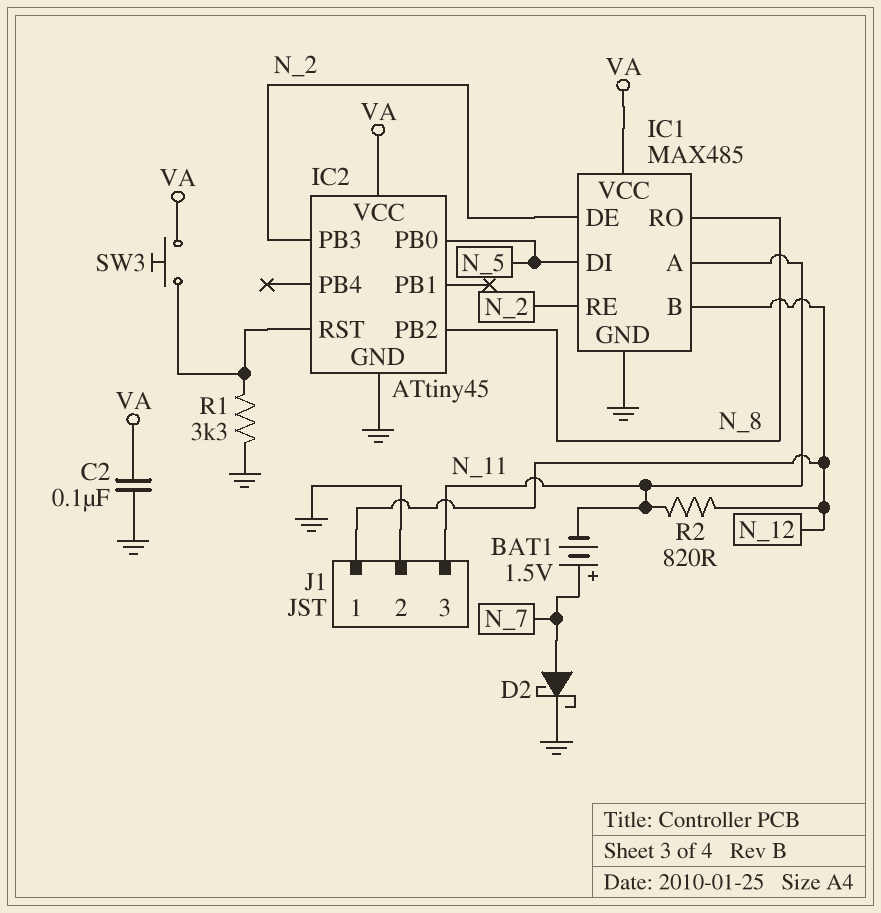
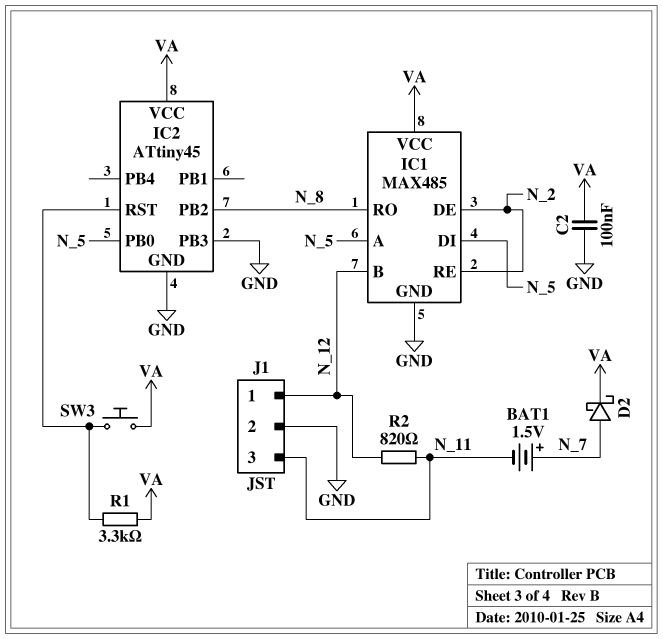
D2: schottky (A N_7, K GND) -> schottky (A N_7, K VA)
IC1 pin A: N_11 -> N_5
IC2 pin PB3: N_2 -> GND
R1: 3.3k (GND, IC2/RST) -> 3.3k (IC2/RST, VA)

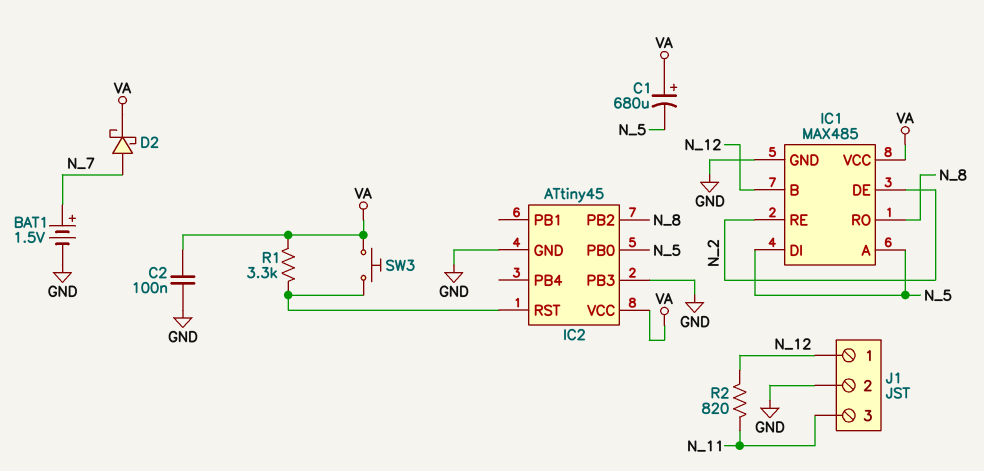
BAT1: 1.5V (plus N_7, minus N_11) -> 1.5V (plus N_7, minus GND)
C1: none -> 680uF (plus VA, minus N_5)

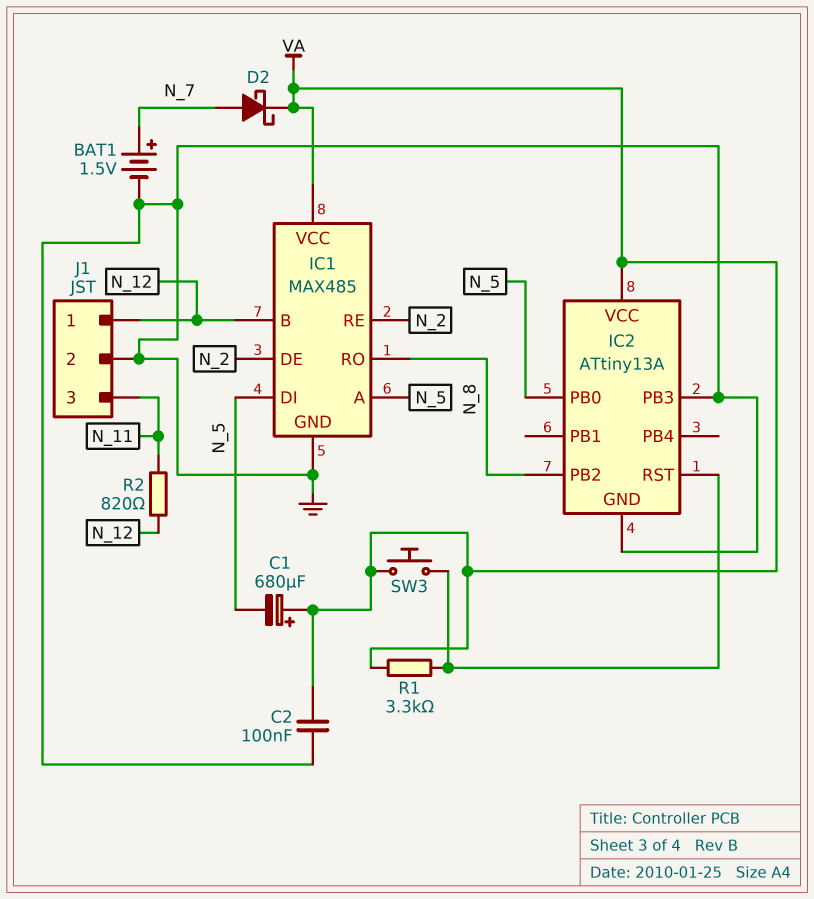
IC2: ATtiny45 -> ATtiny13A

